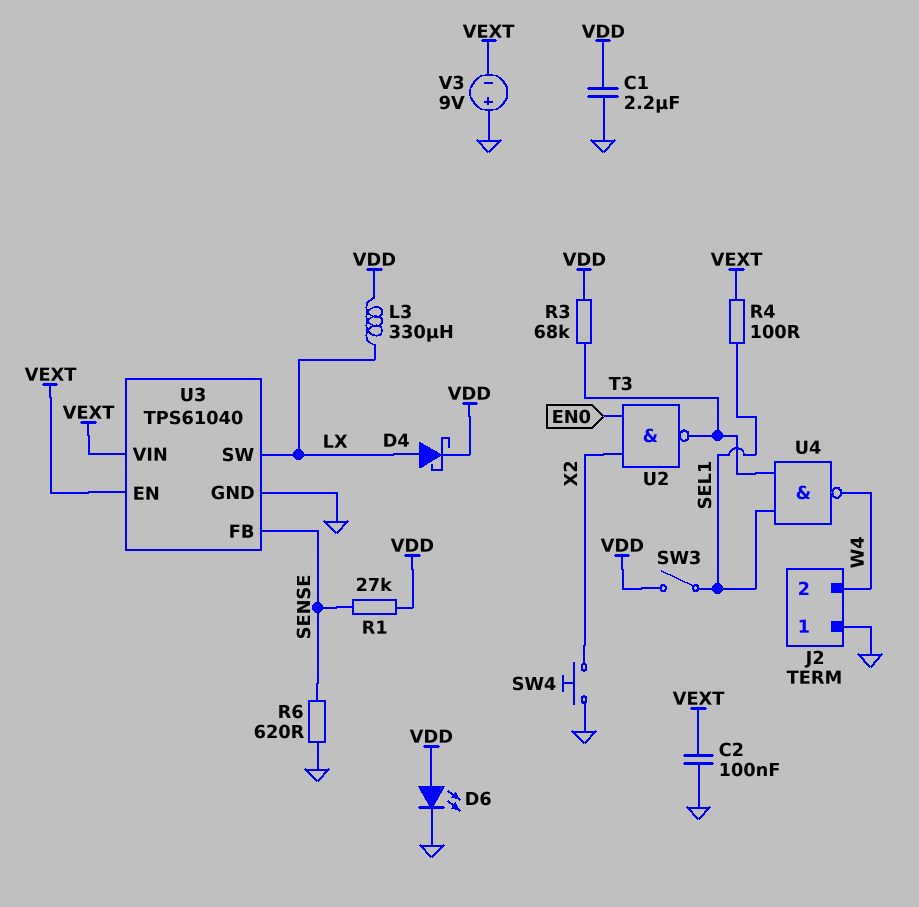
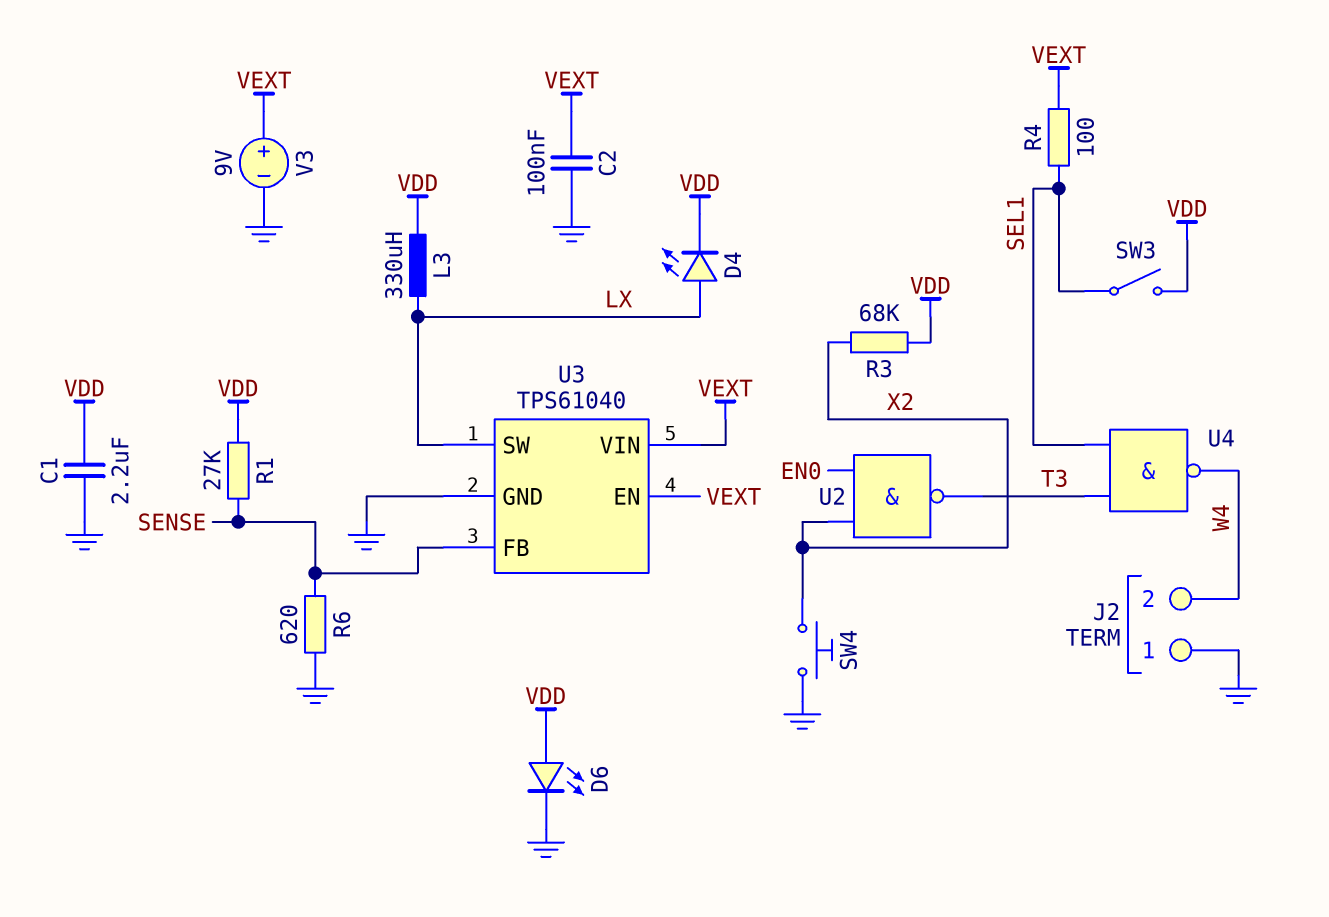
D4: schottky (A LX, K VDD) -> LED (A LX, K VDD)
R3: 68k (T3, VDD) -> 68k (VDD, X2)
V3: 9V (plus GND, minus VEXT) -> 9V (plus VEXT, minus GND)

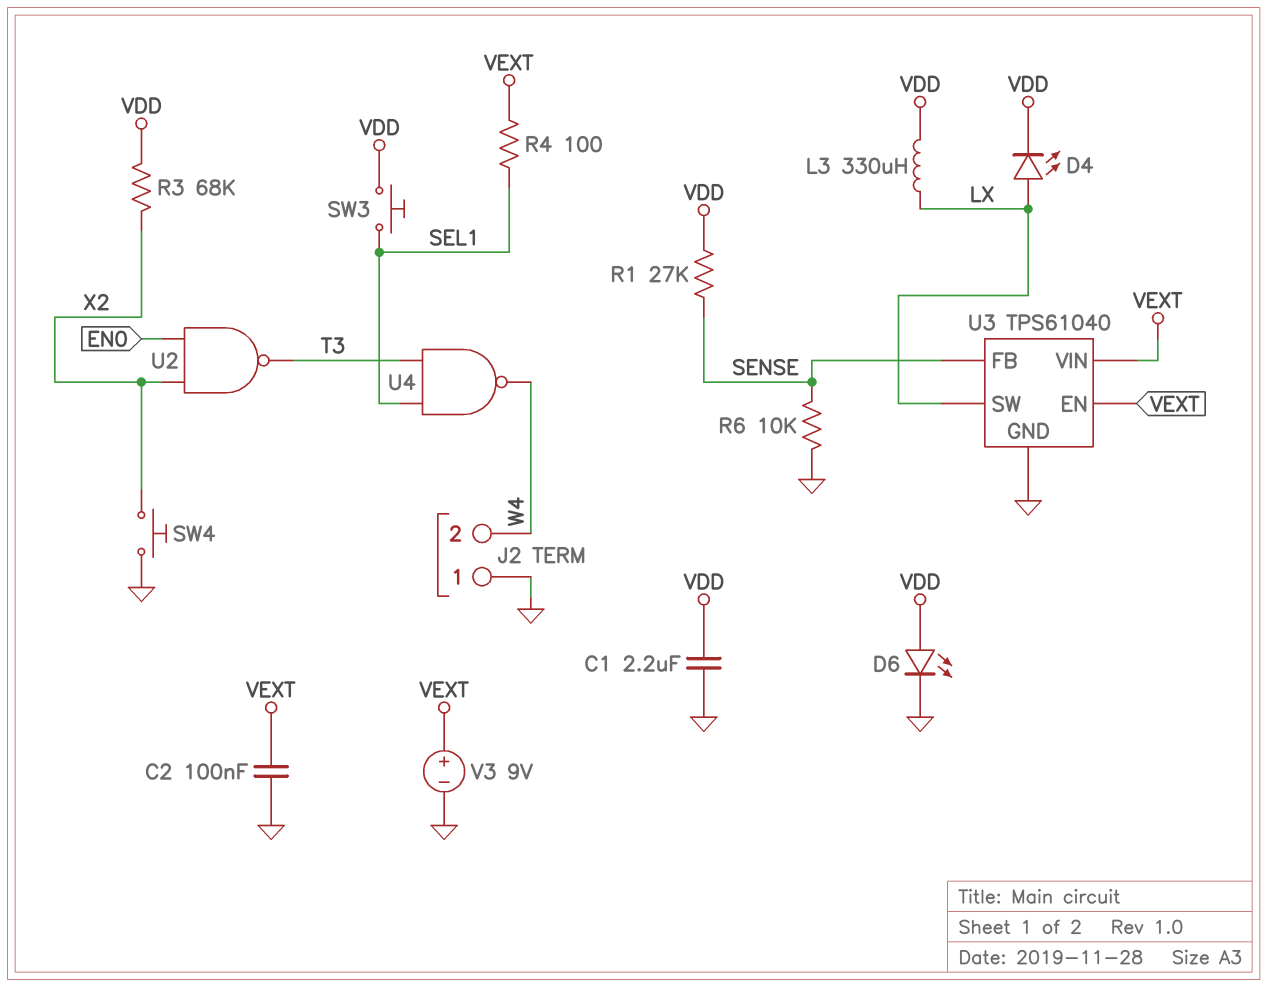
R6: 620 (GND, SENSE) -> 10k (GND, SENSE)
SW3: switch (SEL1, VDD) -> button (SEL1, VDD)

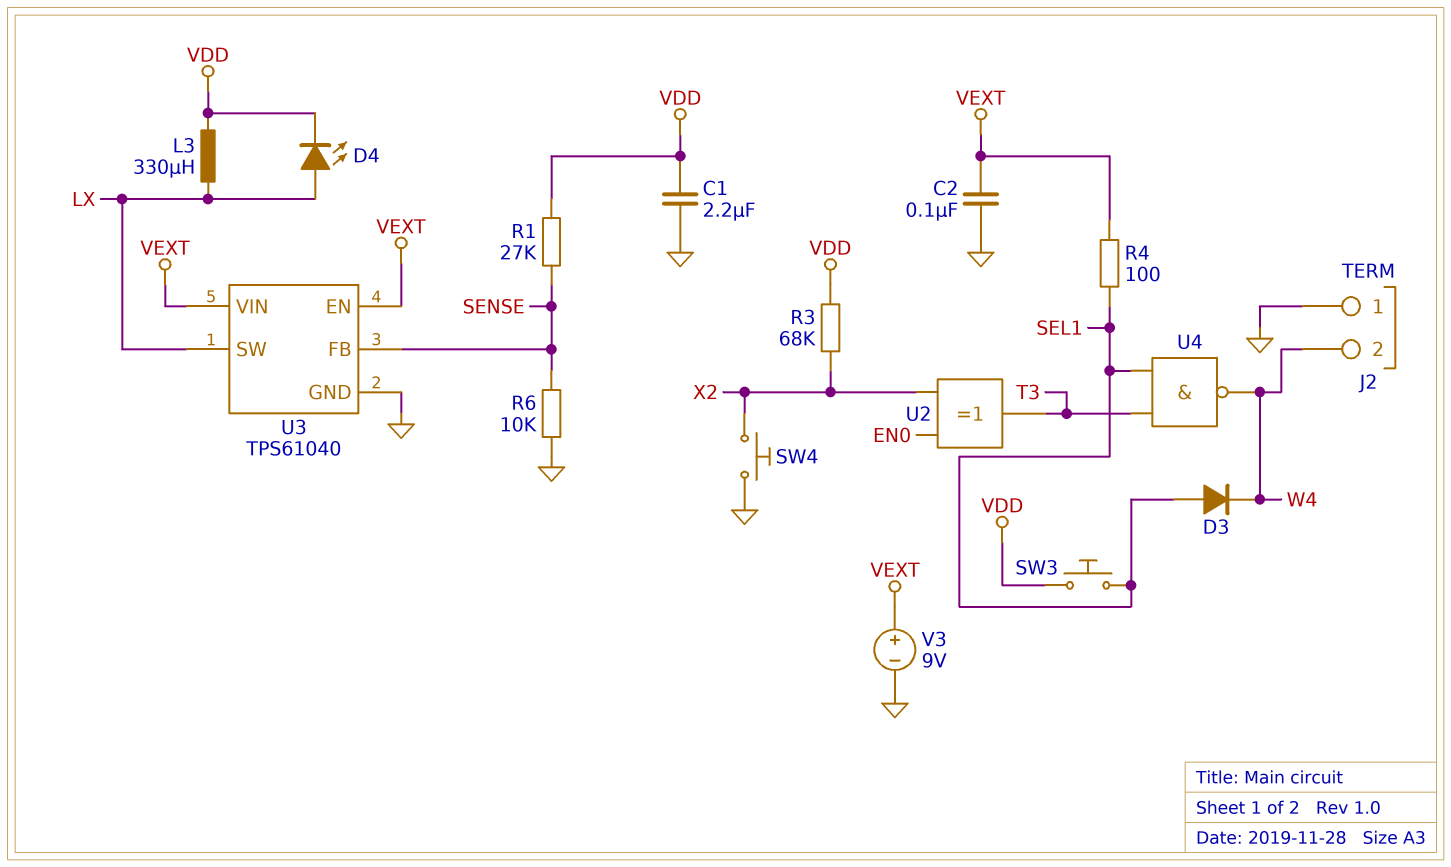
D3: none -> diode (A SEL1, K W4)
D6: LED (A VDD, K GND) -> none
U2: NAND (in EN0, in X2, out T3) -> XOR (in EN0, in X2, out T3)

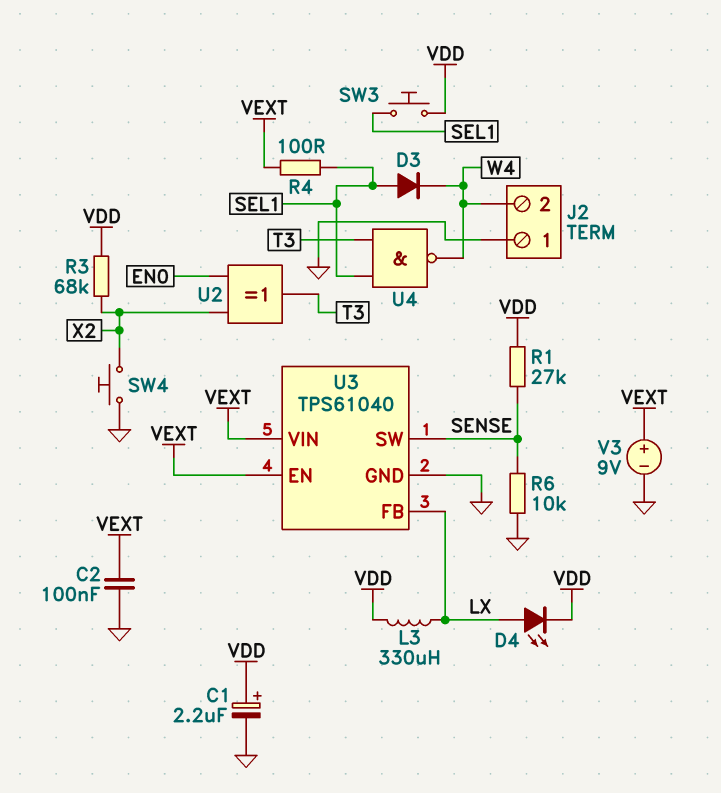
C1: 2.2uF (GND, VDD) -> 2.2uF (plus VDD, minus GND)
U3 pin FB: SENSE -> LX
U3 pin SW: LX -> SENSE

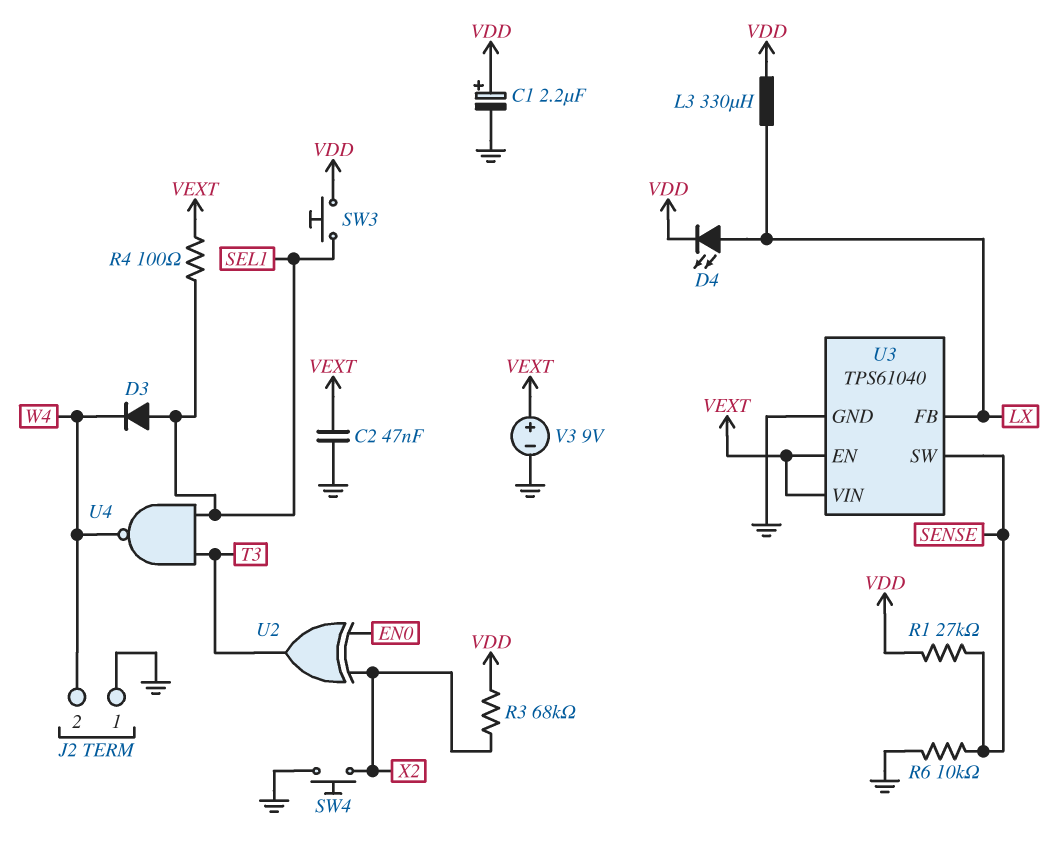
C2: 100nF (GND, VEXT) -> 47nF (GND, VEXT)

